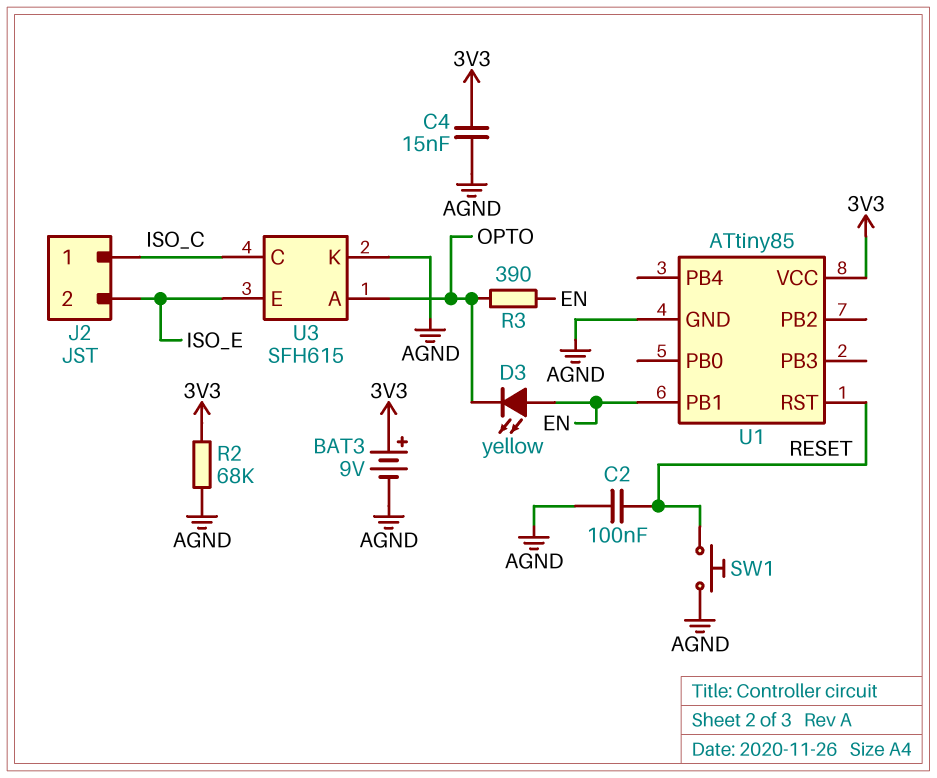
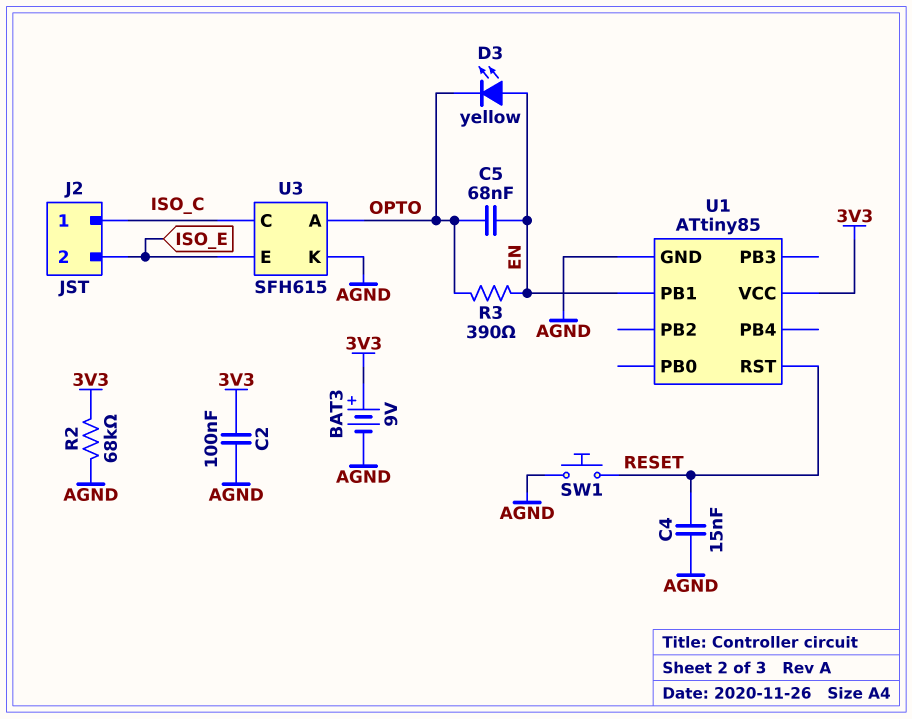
C2: 100nF (AGND, RESET) -> 100nF (3V3, AGND)
C4: 15nF (3V3, AGND) -> 15nF (AGND, RESET)
C5: none -> 68nF (EN, OPTO)

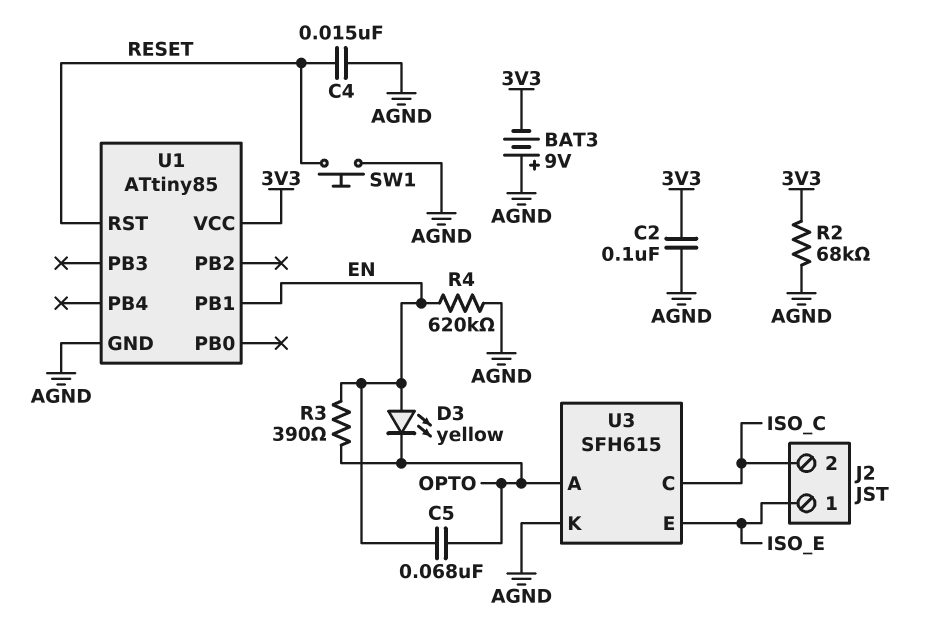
BAT3: 9V (plus 3V3, minus AGND) -> 9V (plus AGND, minus 3V3)
J2 pin 1: ISO_C -> ISO_E
J2 pin 2: ISO_E -> ISO_C
R4: none -> 620k (AGND, EN)

